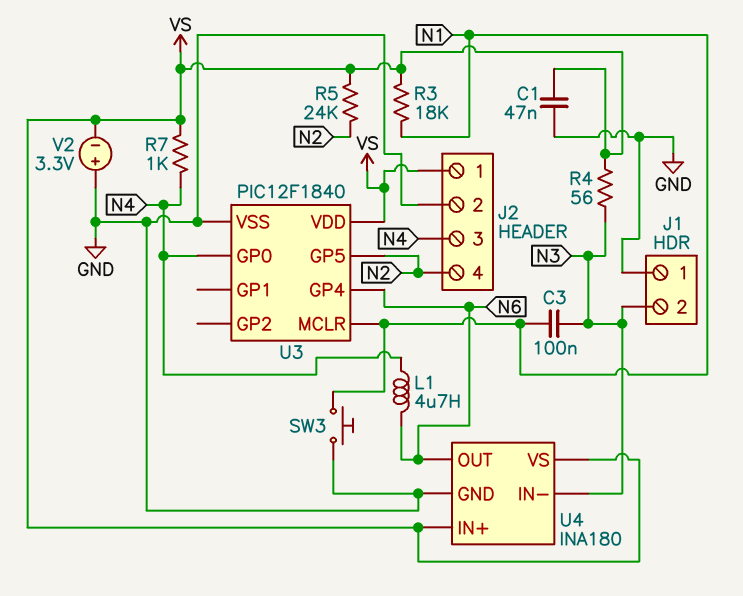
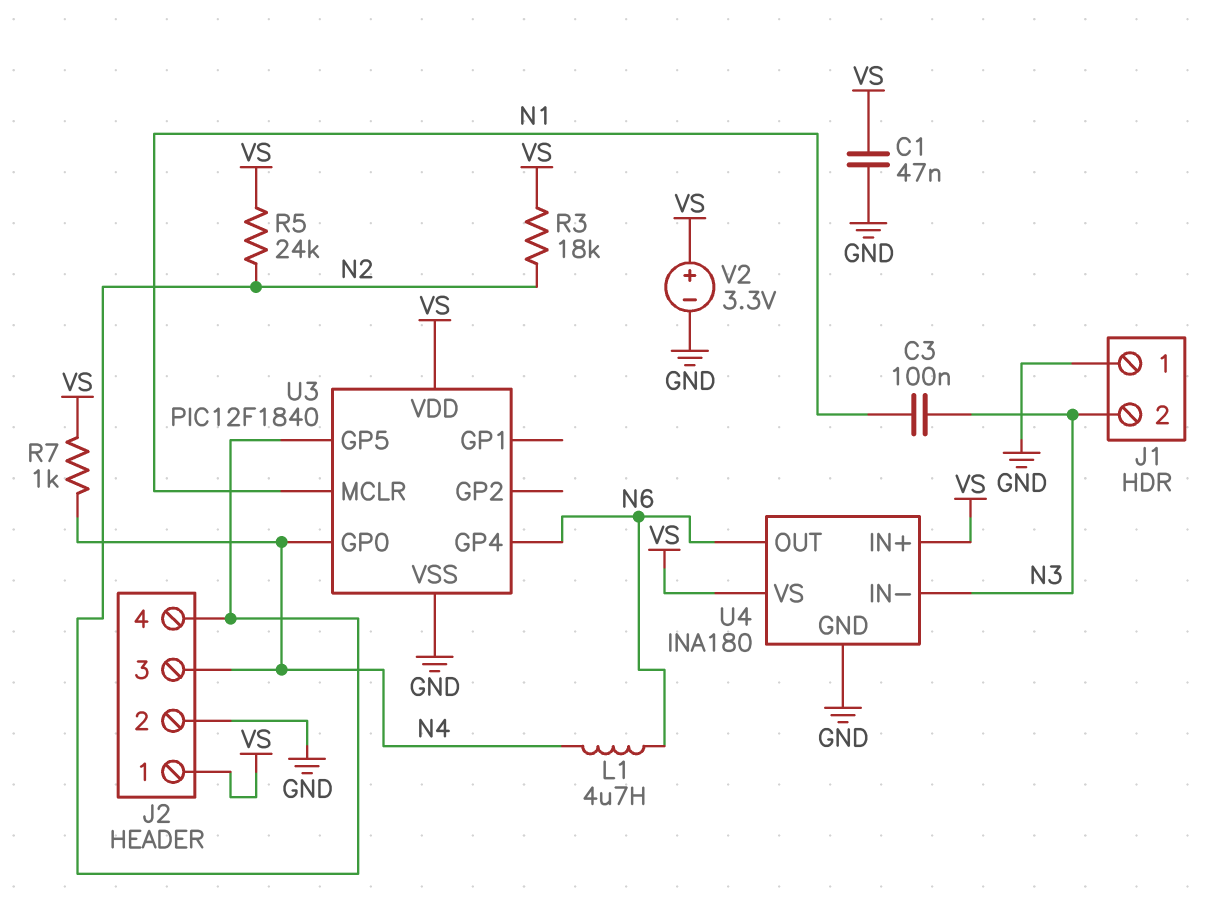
R3: 18k (N1, VS) -> 18k (N2, VS)
R4: 56 (N3, VS) -> none
SW3: button (GND, N1) -> none
V2: 3.3V (plus GND, minus VS) -> 3.3V (plus VS, minus GND)

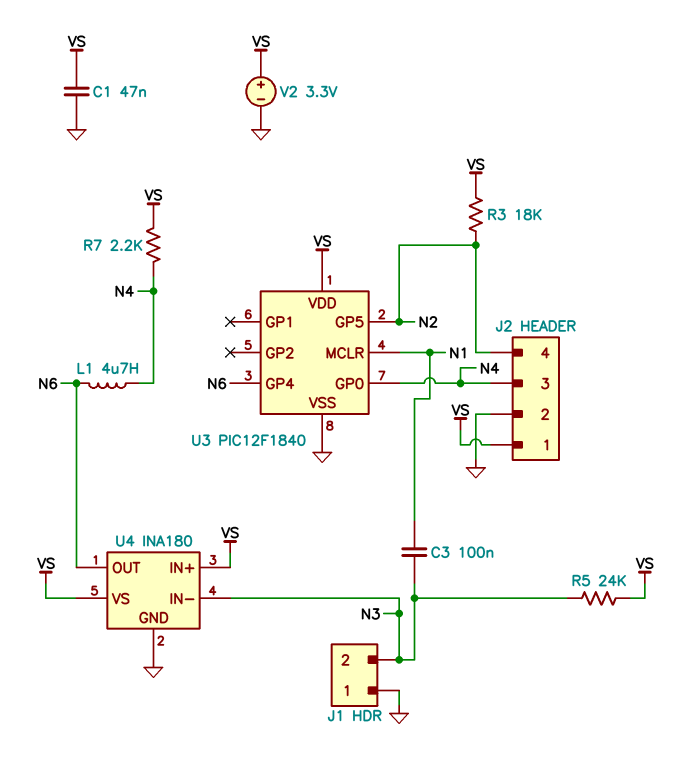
R5: 24k (N2, VS) -> 24k (N3, VS)
R7: 1k (N4, VS) -> 2.2k (N4, VS)

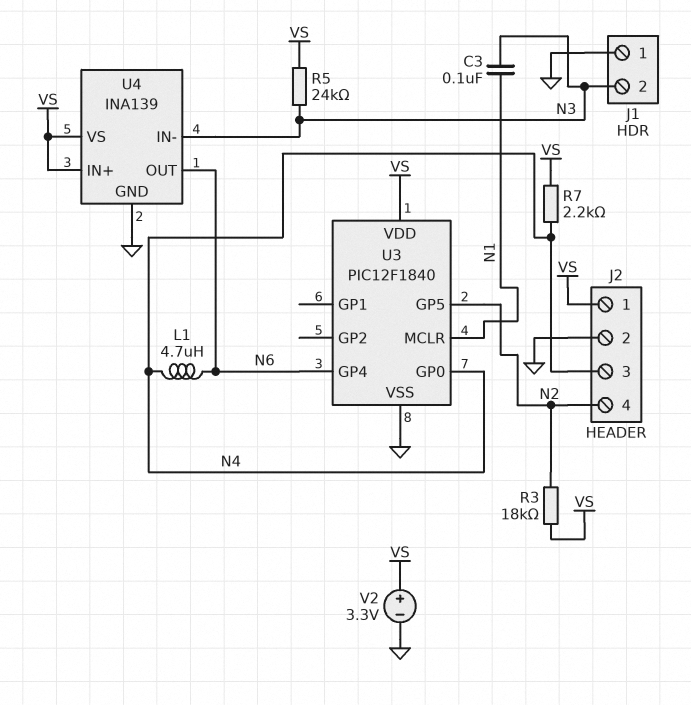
C1: 47nF (GND, VS) -> none
U4: INA180 -> INA139

